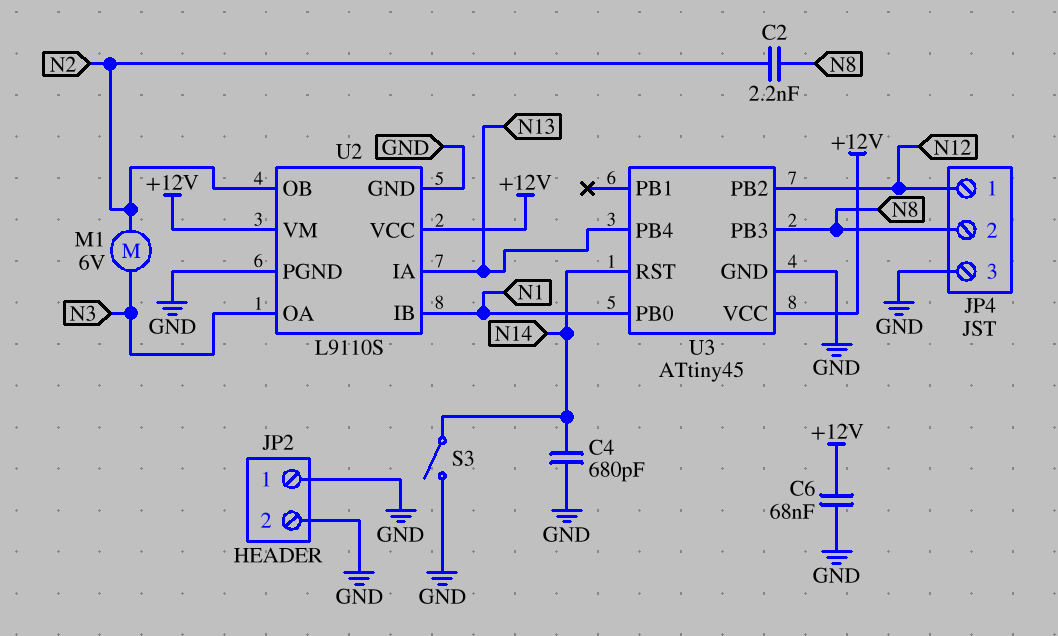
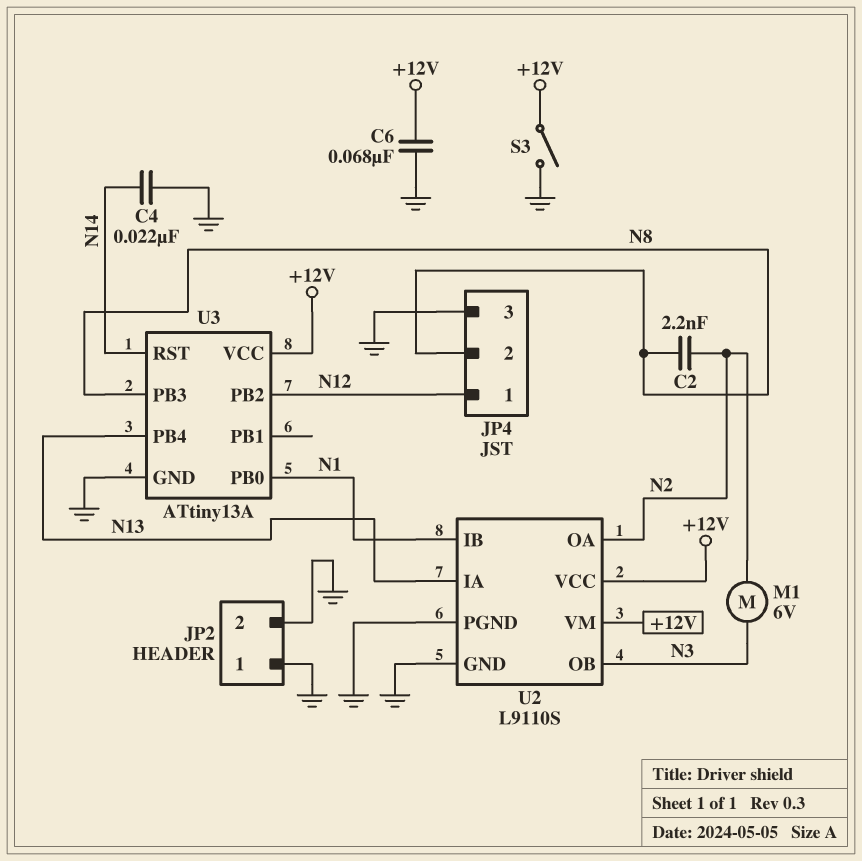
C4: 680pF (GND, N14) -> 22nF (GND, N14)
S3: switch (GND, N14) -> switch (+12V, GND)
U2 pin OA: N3 -> N2
U2 pin OB: N2 -> N3
U3: ATtiny45 -> ATtiny13A

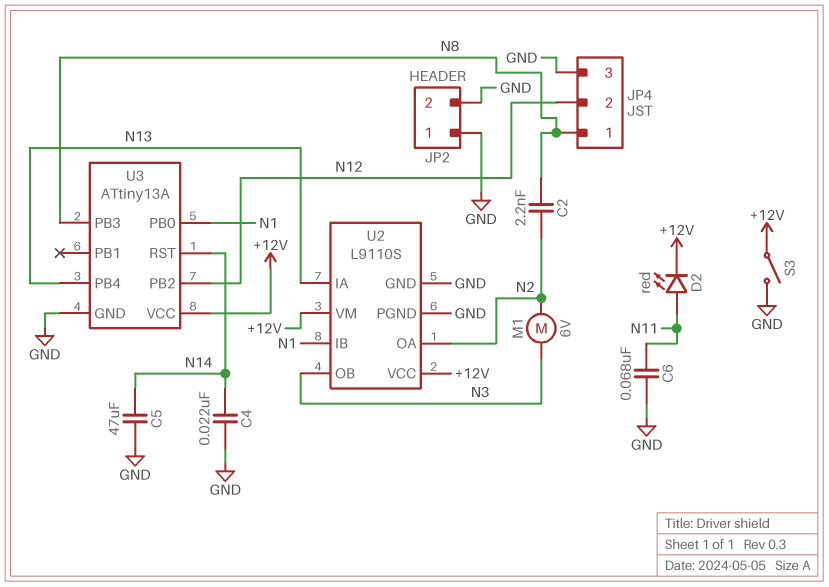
C5: none -> 47uF (GND, N14)
C6: 68nF (+12V, GND) -> 68nF (GND, N11)
D2: none -> LED red (A N11, K +12V)
JP4 pin 1: N12 -> N8
JP4 pin 2: N8 -> N12

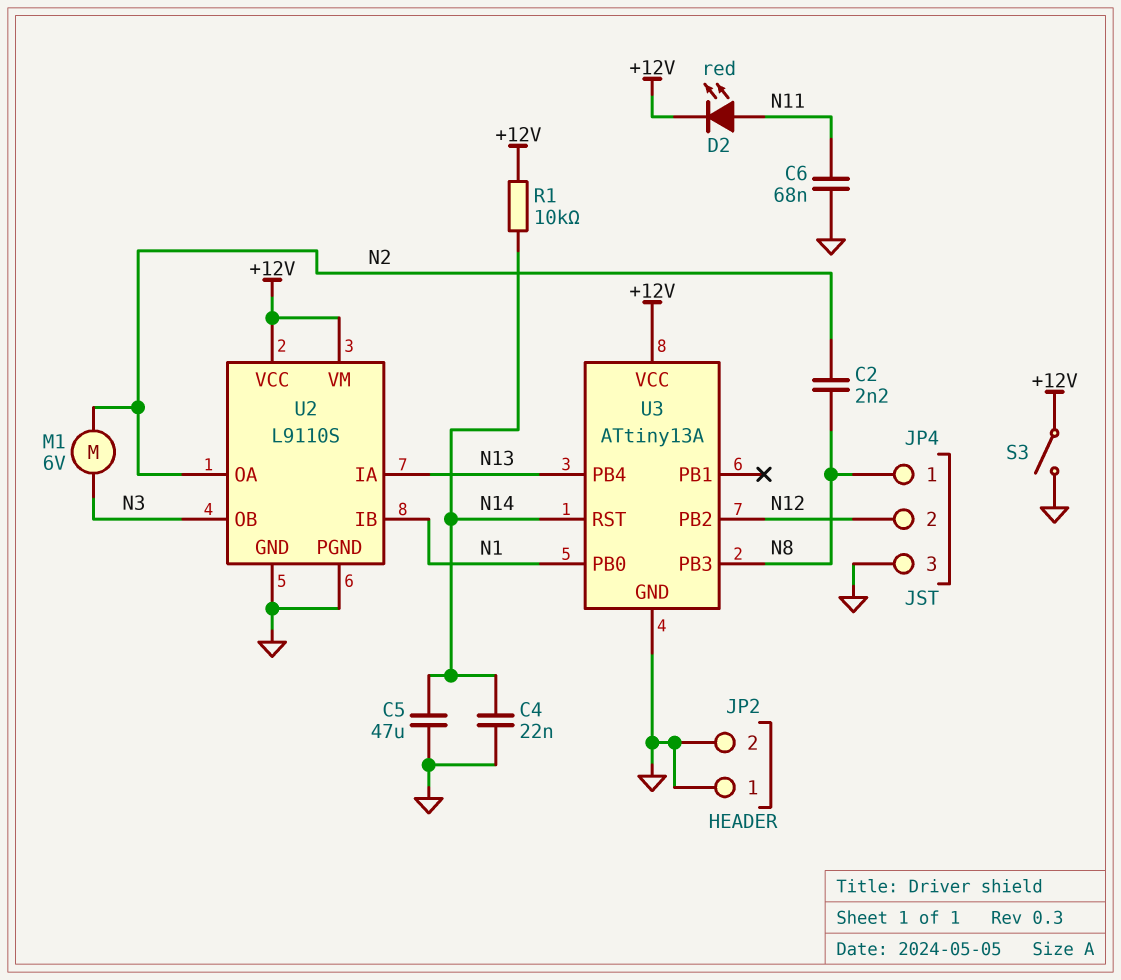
R1: none -> 10k (+12V, N14)

